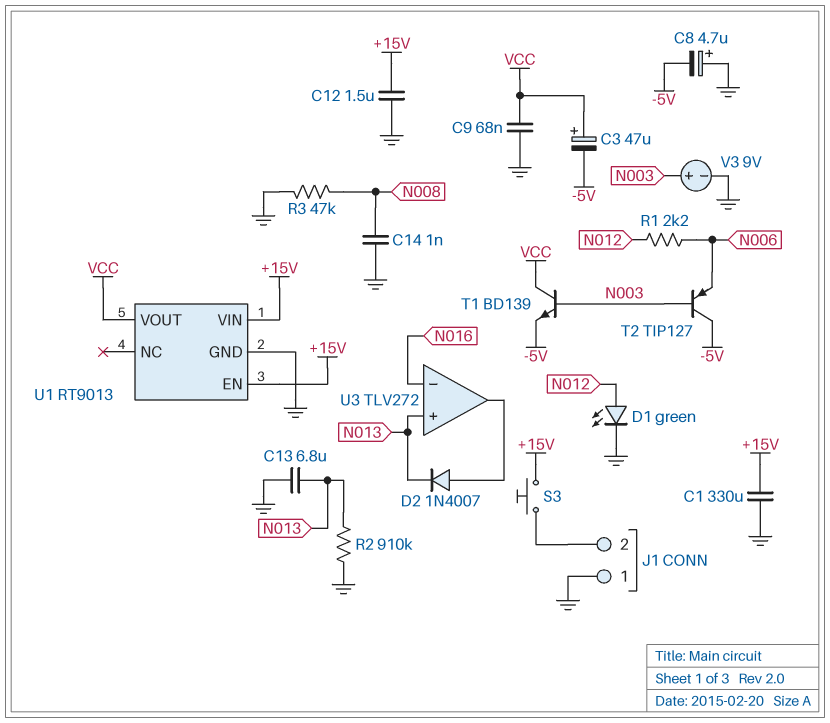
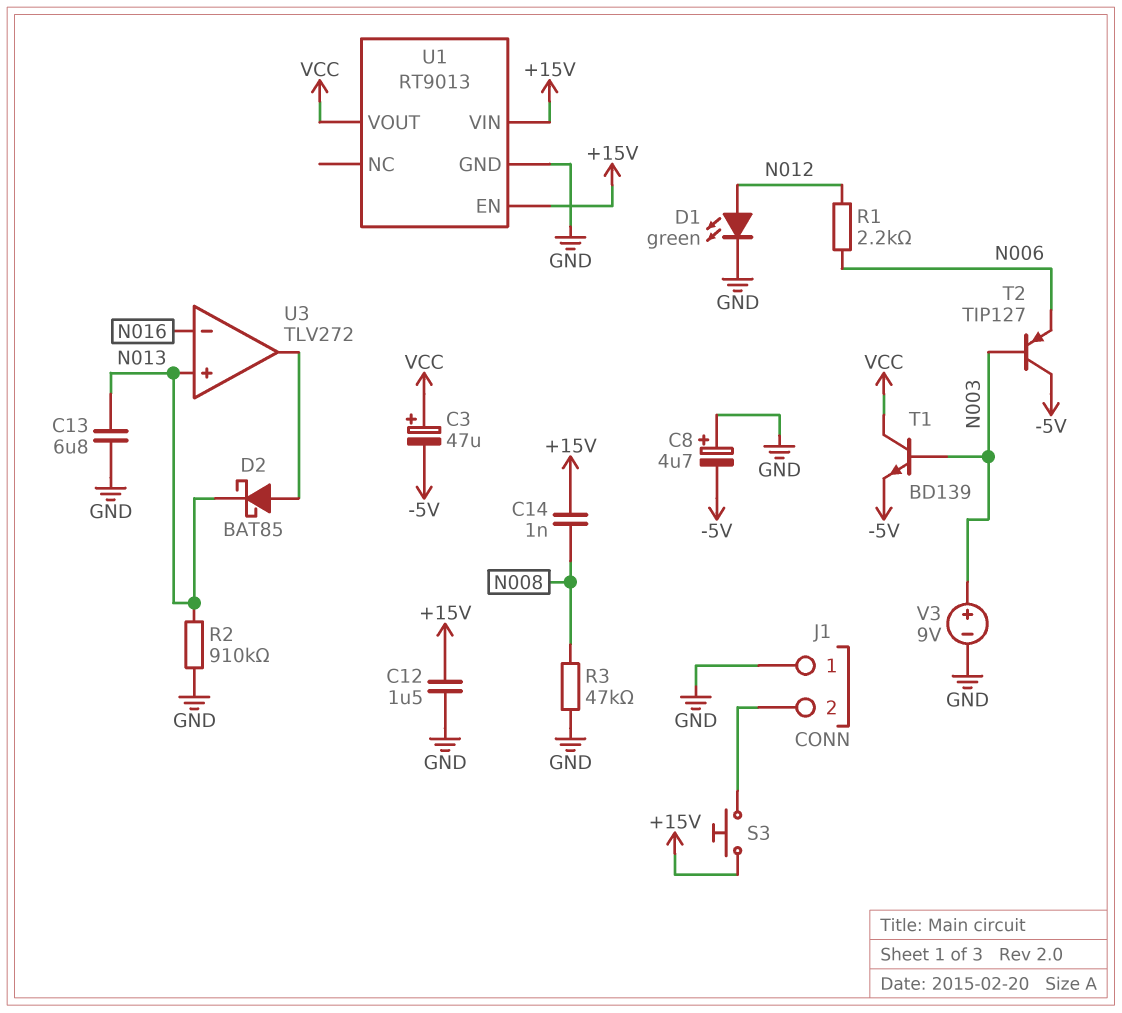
C1: 330uF (+15V, GND) -> none
C9: 68nF (GND, VCC) -> none
C14: 1nF (GND, N008) -> 1nF (+15V, N008)
D2: diode 1N4007 (A U3/out, K N013) -> schottky BAT85 (A U3/out, K N013)

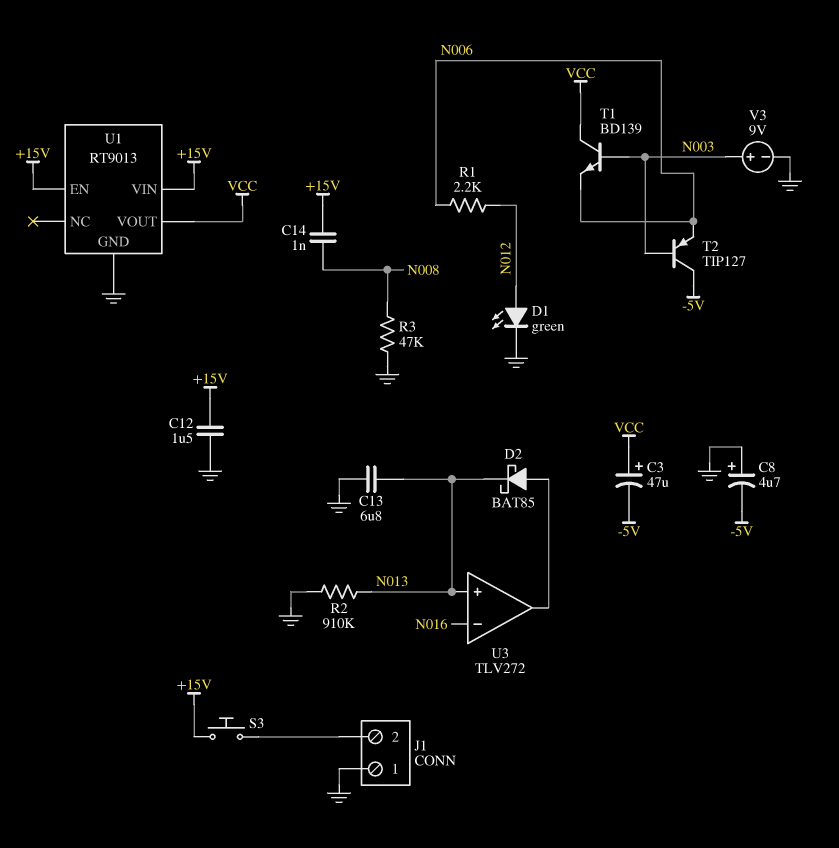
T1: NPN BD139 (B N003, C VCC, E -5V) -> NPN BD139 (B N003, C VCC, E N006)

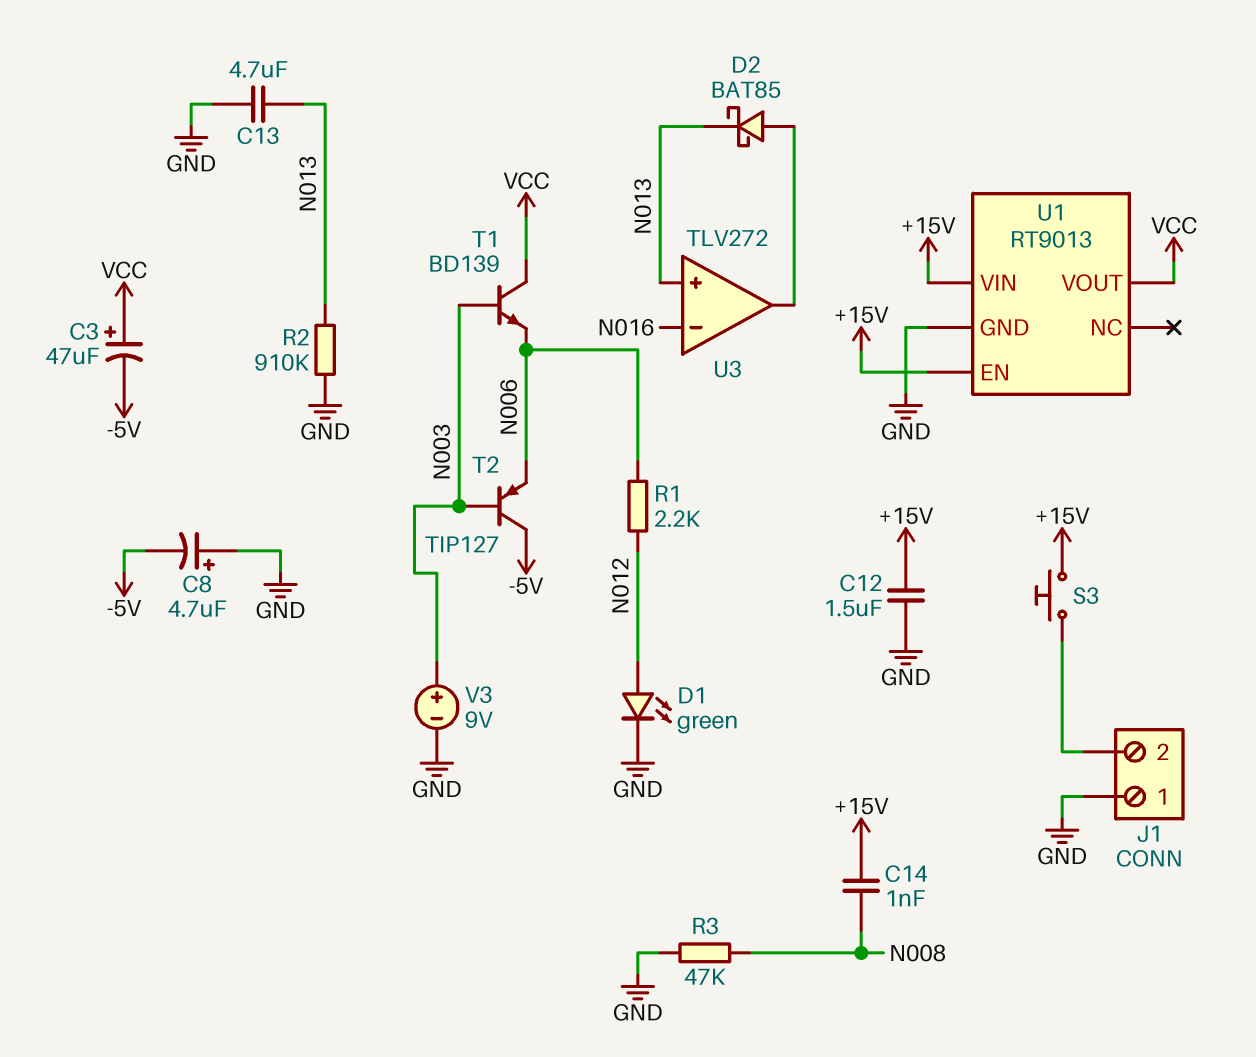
C13: 6.8uF (GND, N013) -> 4.7uF (GND, N013)

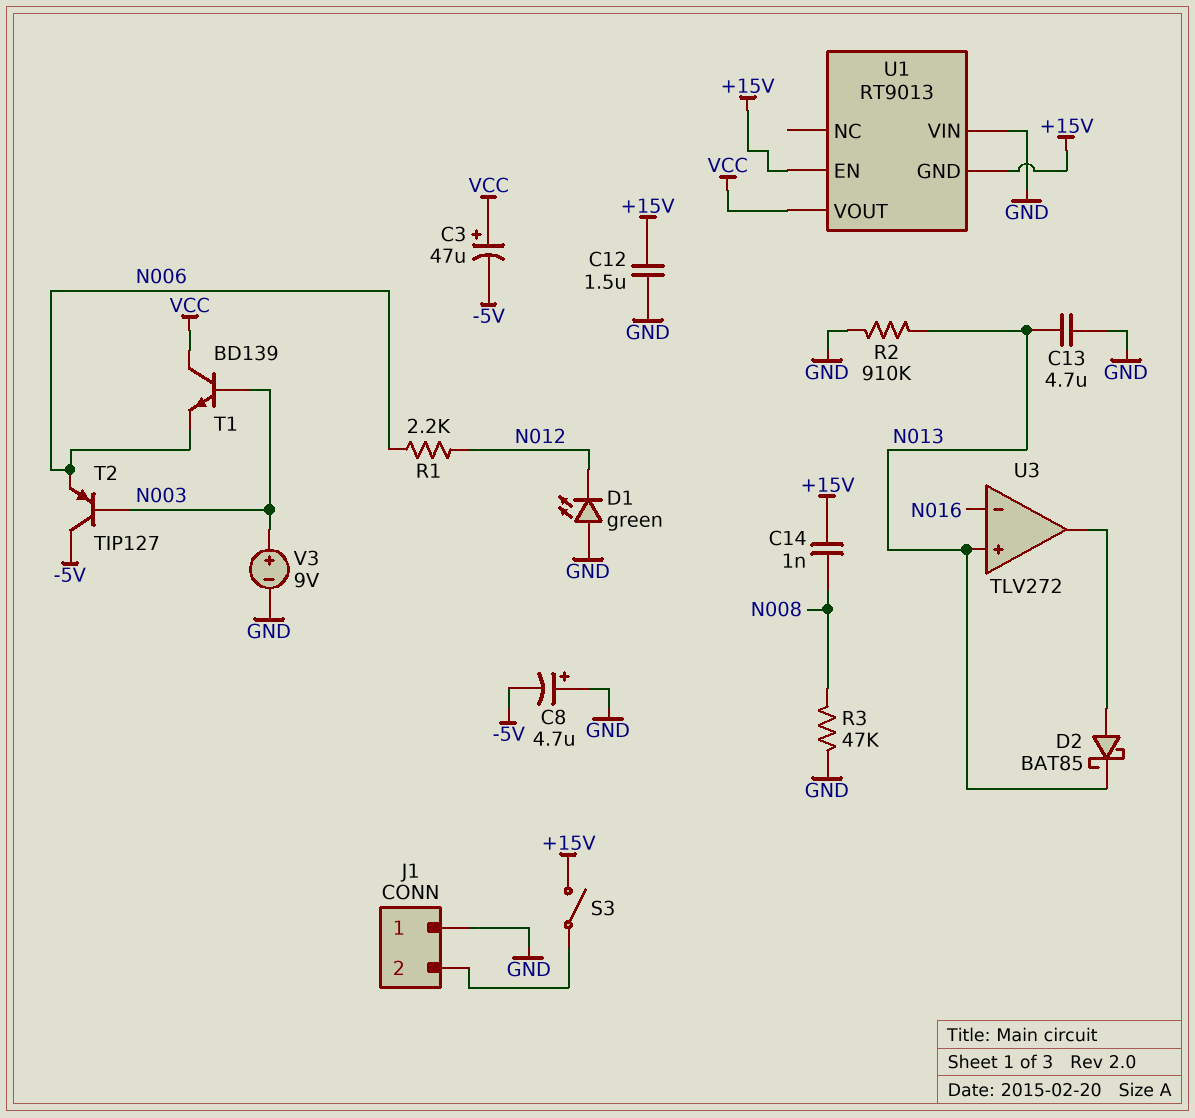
D1: LED green (A N012, K GND) -> LED green (A GND, K N012)
S3: button (+15V, J1/2) -> switch (+15V, J1/2)
U1 pin GND: GND -> +15V
U1 pin VIN: +15V -> GND

